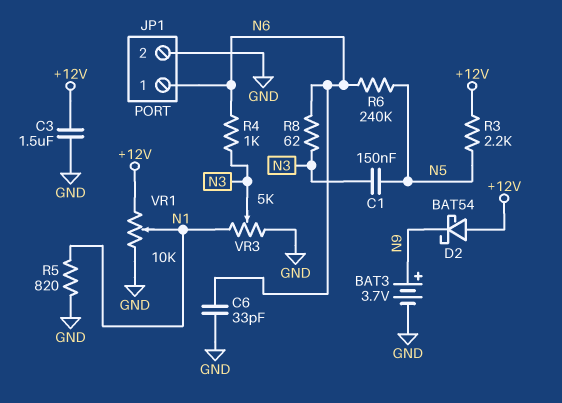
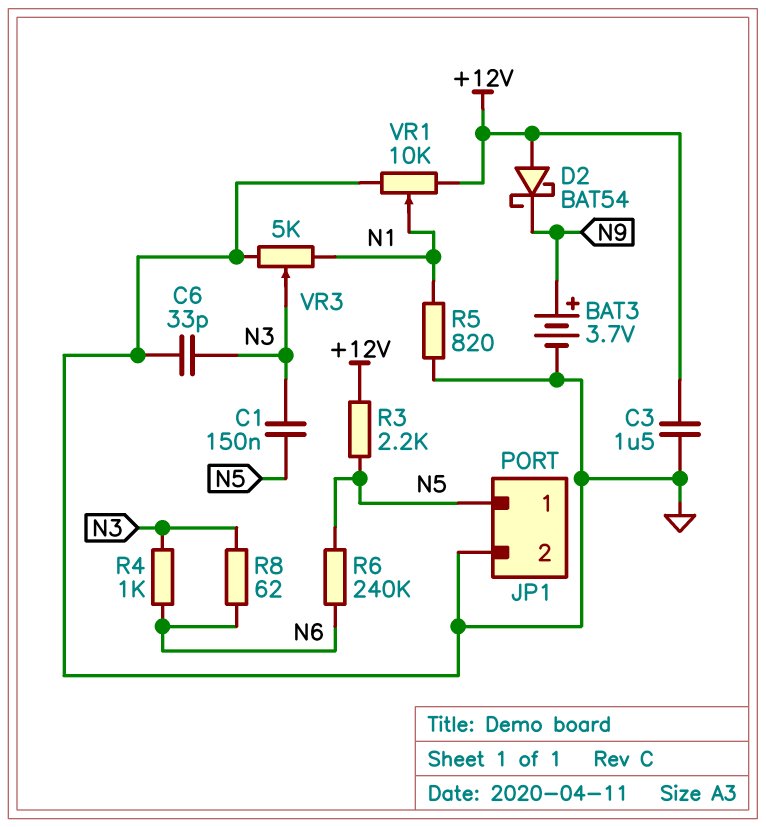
C6: 33pF (GND, N6) -> 33pF (GND, N3)
JP1 pin 1: N6 -> N5

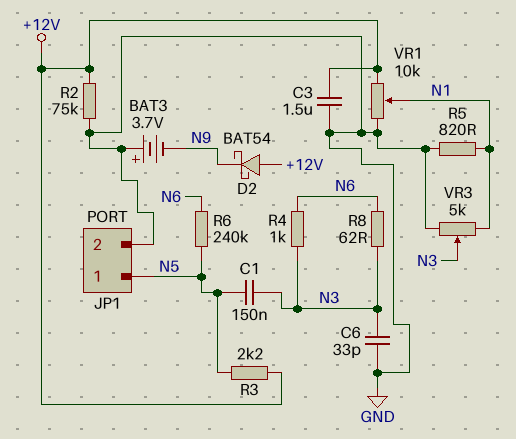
BAT3: 3.7V (plus N9, minus GND) -> 3.7V (plus GND, minus N9)
R2: none -> 75k (+12V, GND)

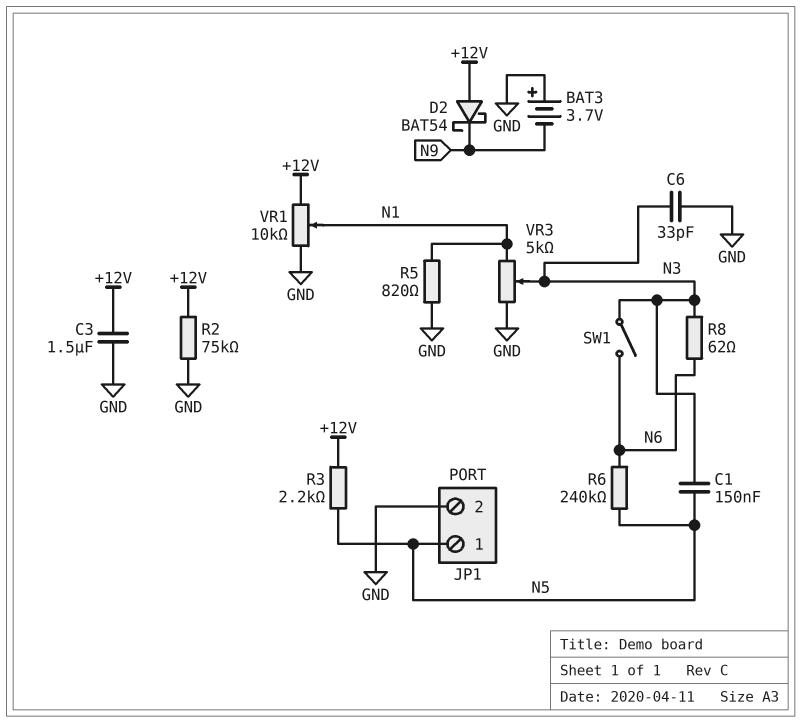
R4: 1k (N3, N6) -> none
SW1: none -> switch (N3, N6)

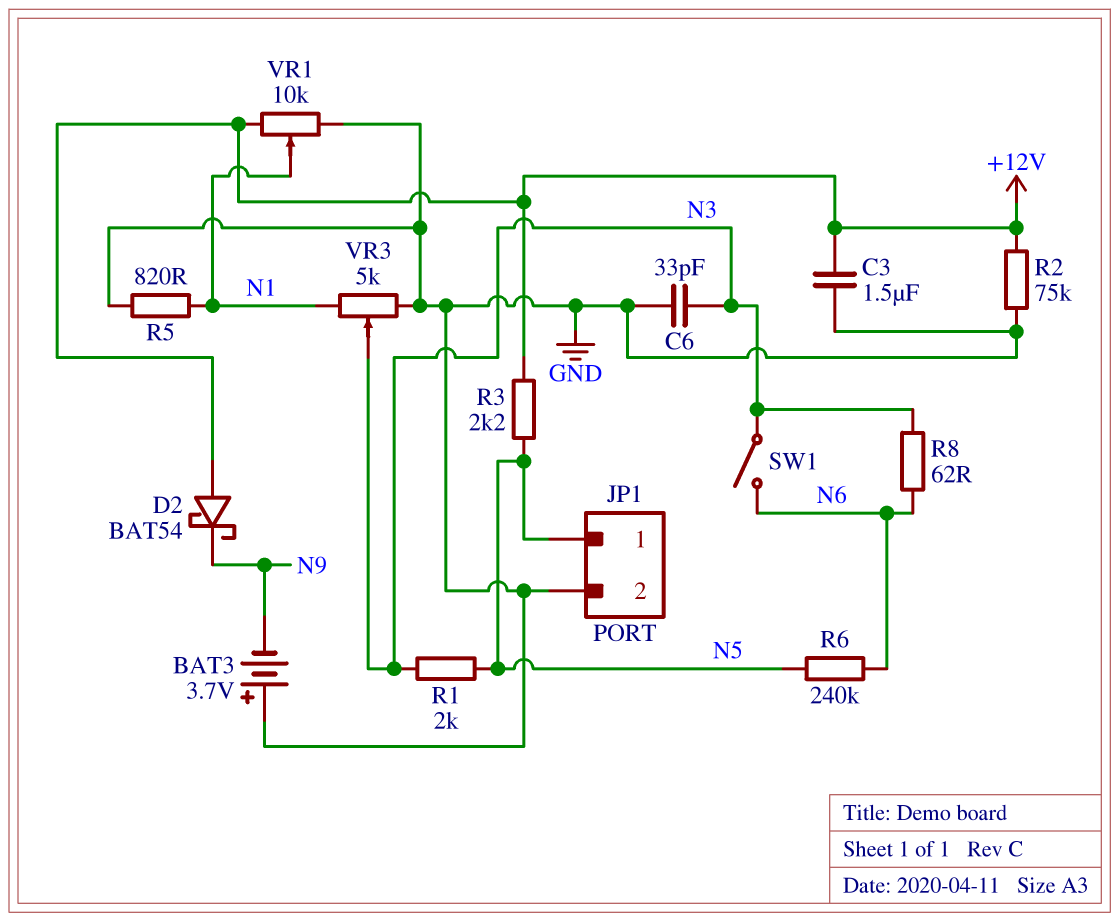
C1: 150nF (N3, N5) -> none
R1: none -> 2k (N3, N5)

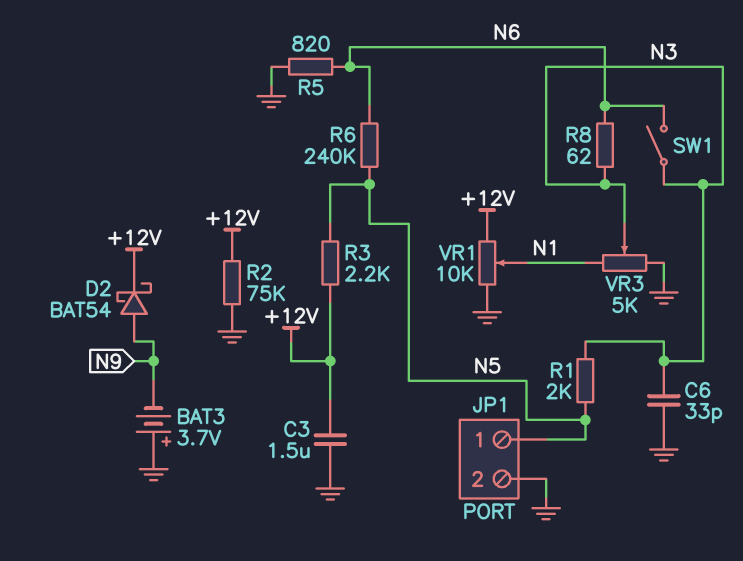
D2: schottky BAT54 (A +12V, K N9) -> schottky BAT54 (A N9, K +12V)
R5: 820 (GND, N1) -> 820 (GND, N6)

